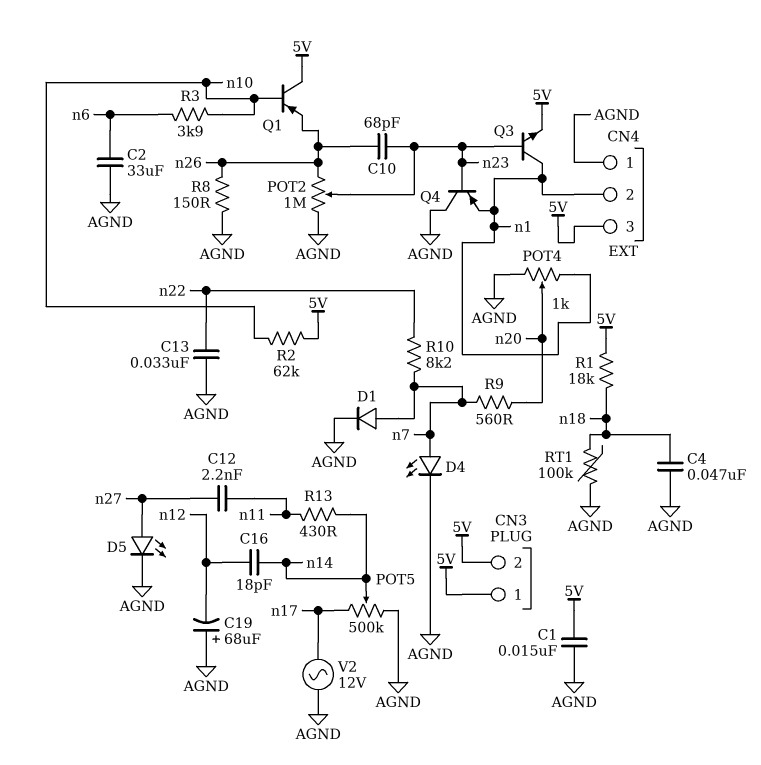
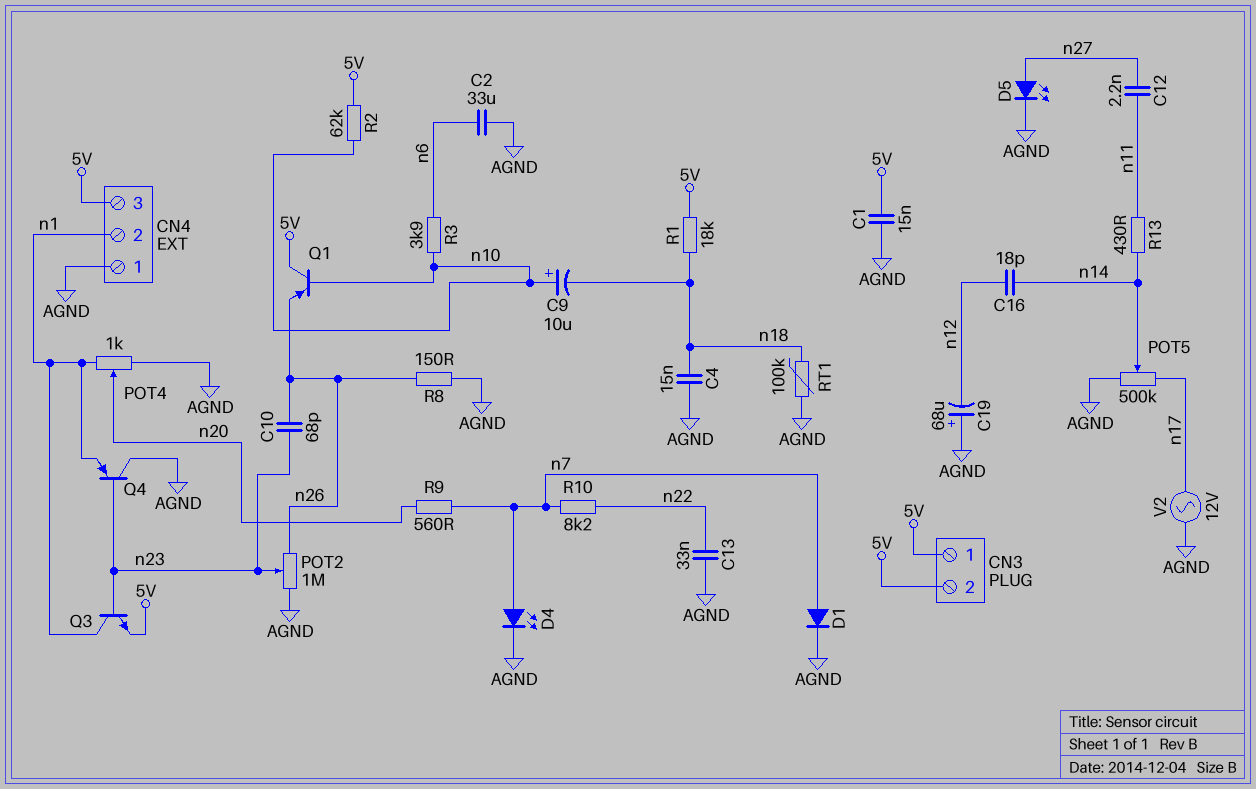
C4: 47nF (AGND, n18) -> 15nF (AGND, n18)
C9: none -> 10uF (plus n10, minus n18)

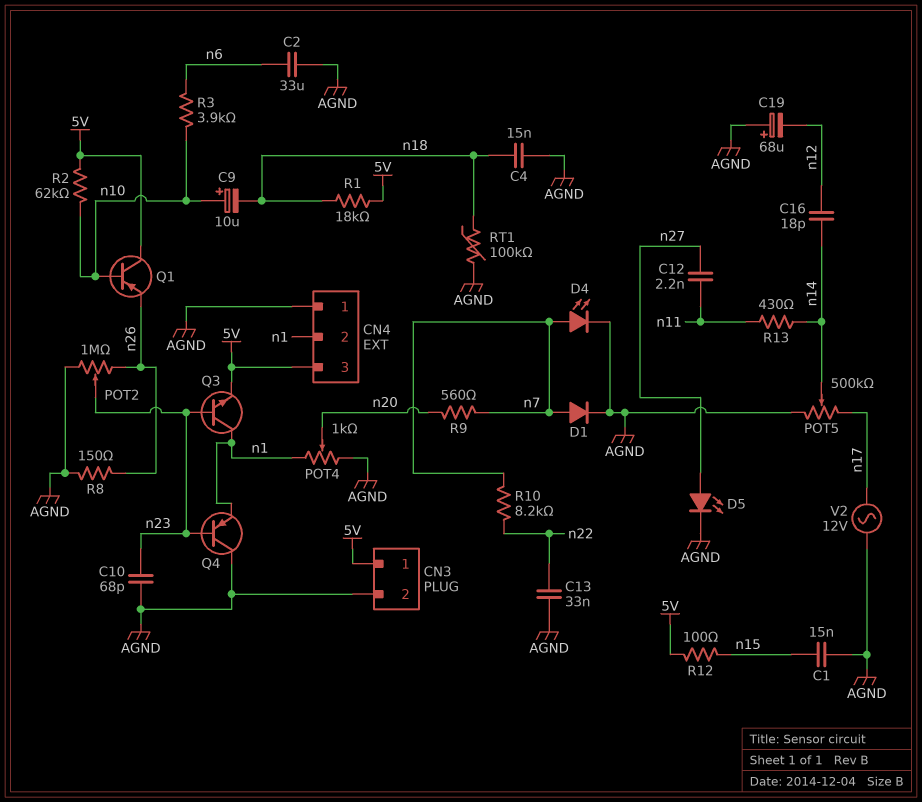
C1: 15nF (5V, AGND) -> 15nF (AGND, n15)
C10: 68pF (n23, n26) -> 68pF (AGND, n23)
CN3 pin 2: 5V -> AGND
R12: none -> 100 (5V, n15)

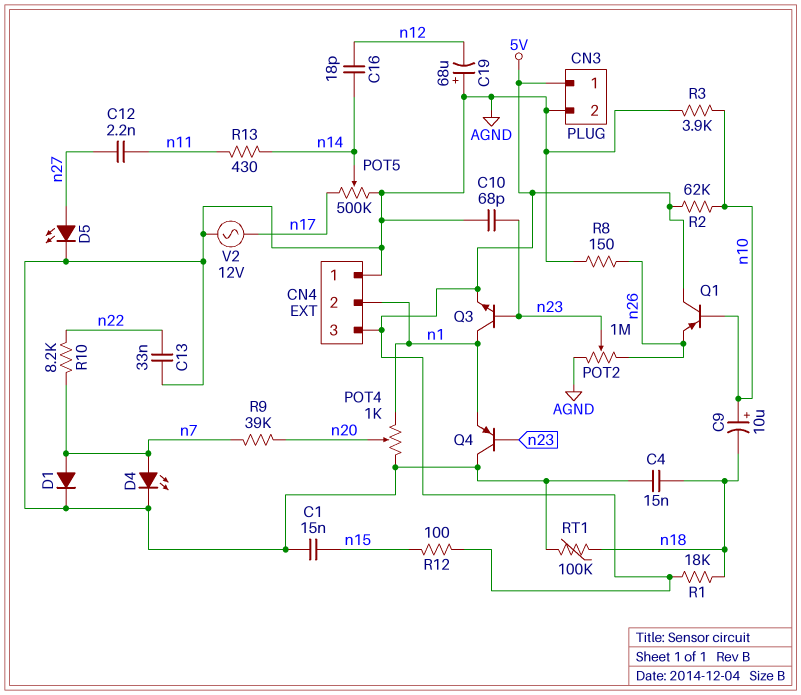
C2: 33uF (AGND, n6) -> none
R3: 3.9k (n6, n10) -> 3.9k (AGND, n10)
R9: 560 (n7, n20) -> 39k (n7, n20)

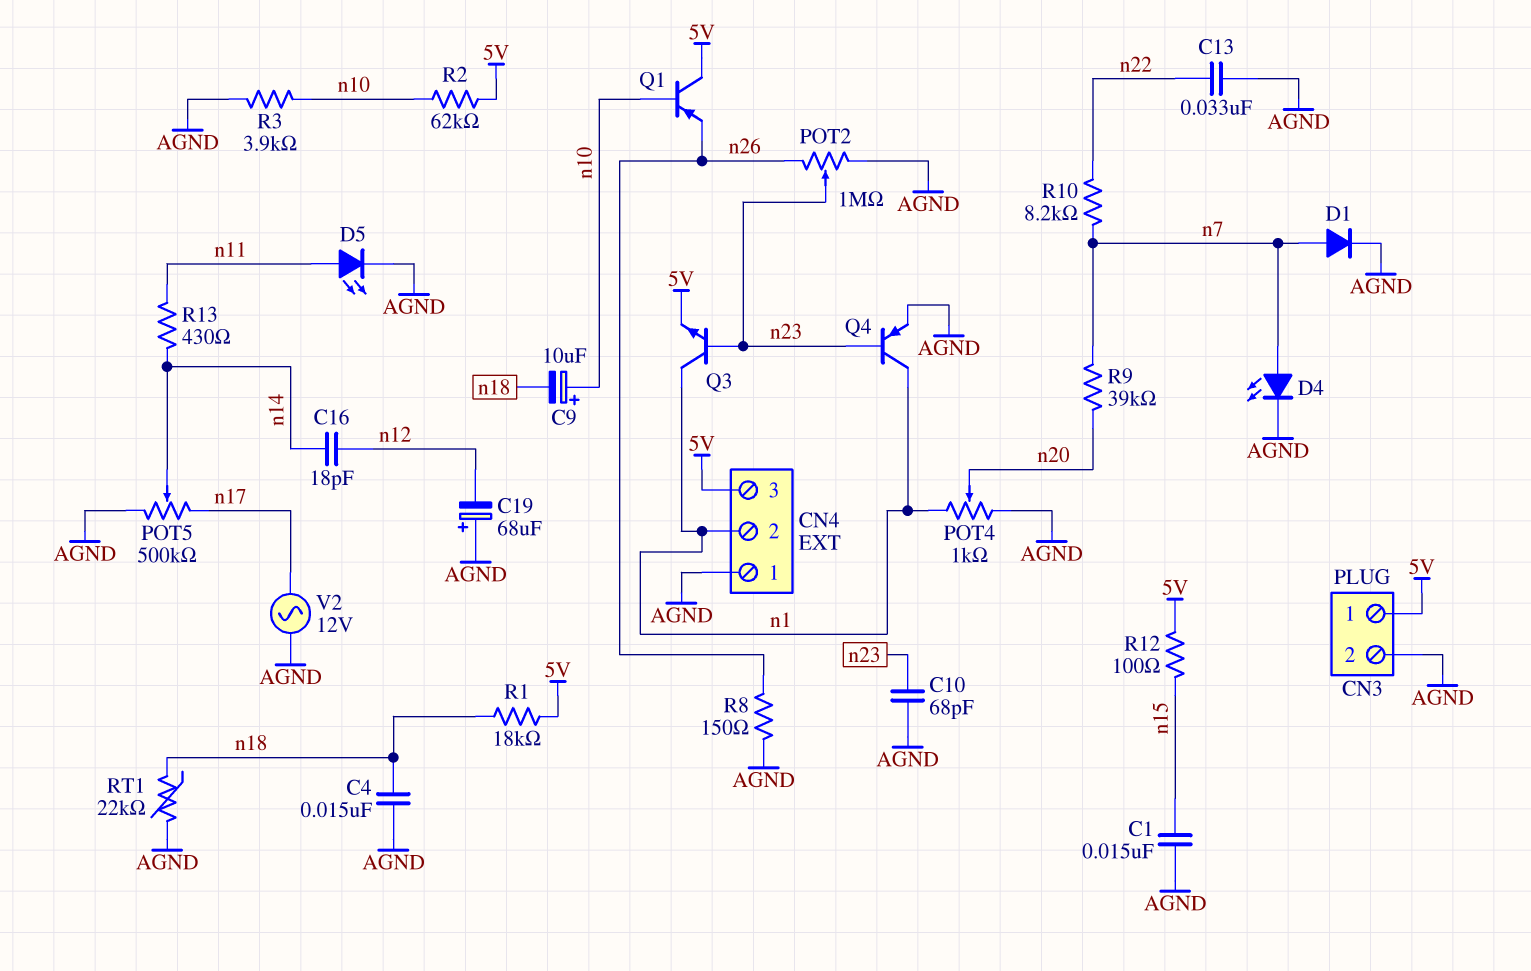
C12: 2.2nF (n11, n27) -> none
D5: LED (A n27, K AGND) -> LED (A n11, K AGND)
Q4: PNP (B n23, C AGND, E n1) -> PNP (B n23, C n1, E AGND)
RT1: 100k (AGND, n18) -> 22k (AGND, n18)

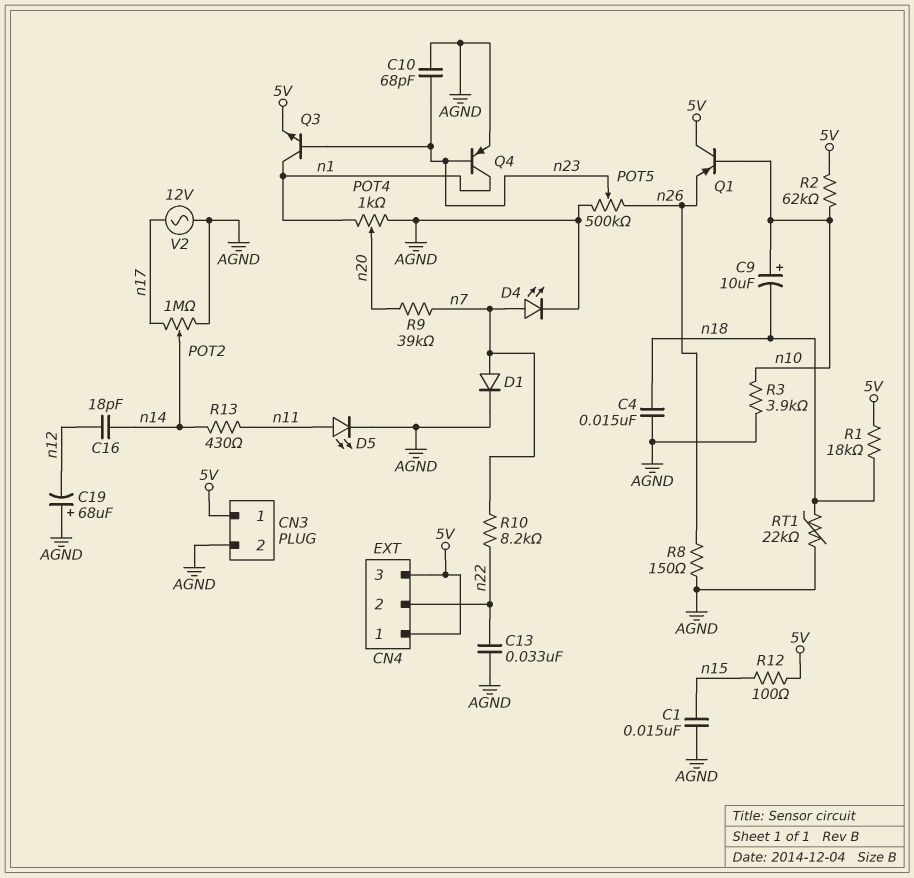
CN4 pin 1: AGND -> 5V
CN4 pin 2: n1 -> n22
POT2: 1M (AGND, n26, wiper n23) -> 1M (AGND, n17, wiper n14)
POT5: 500k (AGND, n17, wiper n14) -> 500k (AGND, n26, wiper n23)

